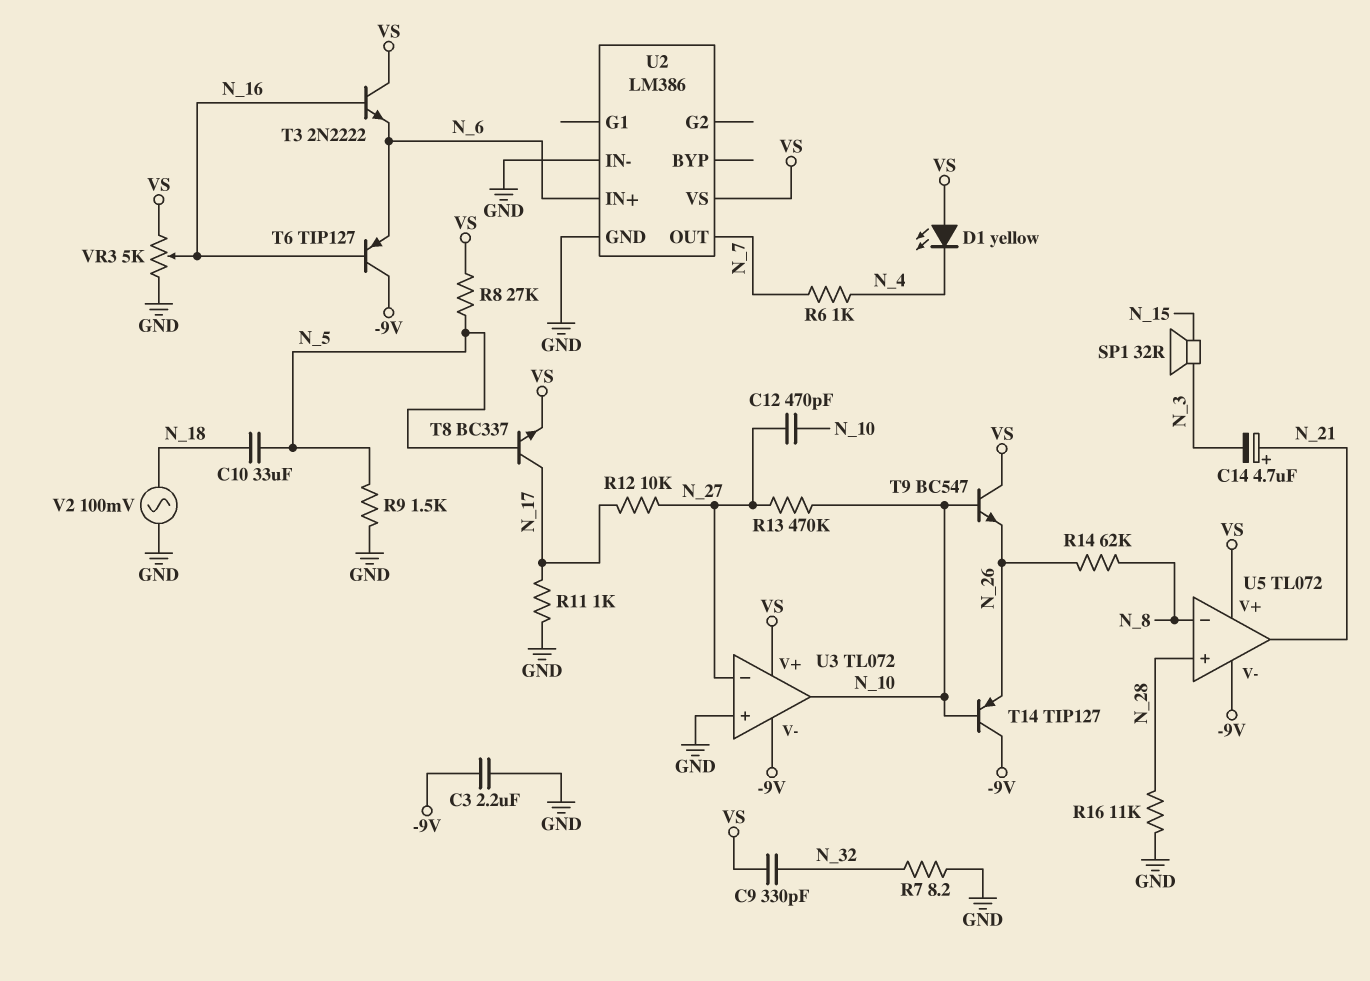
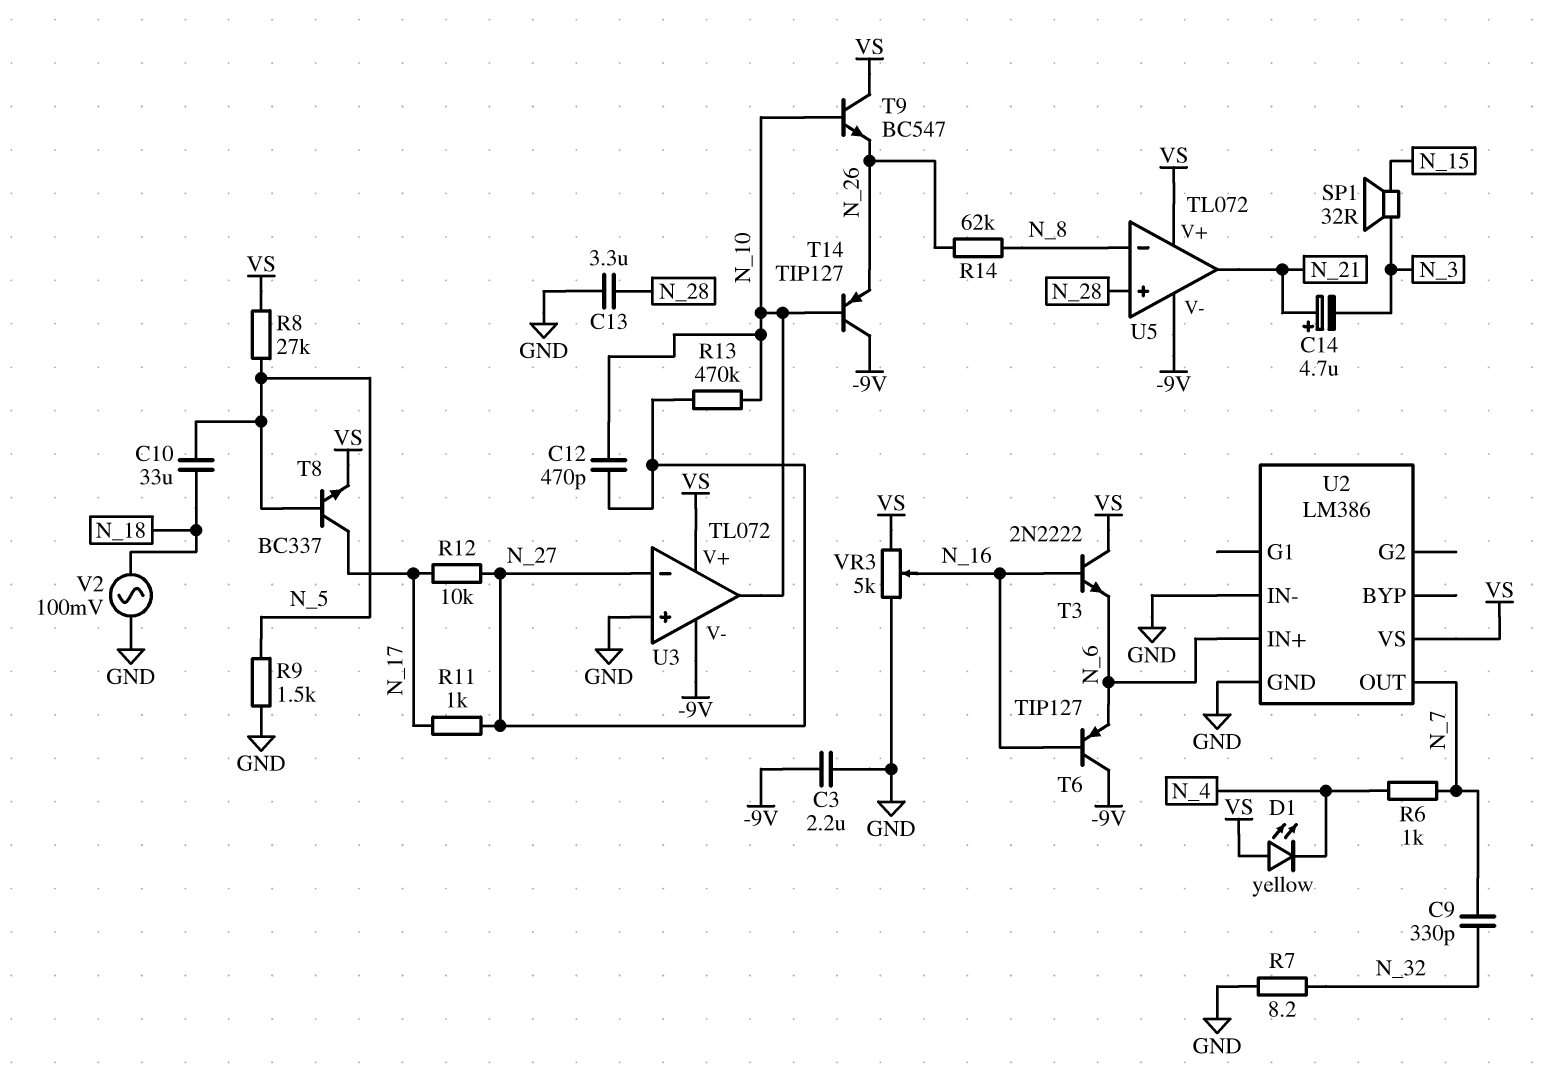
C9: 330pF (N_32, VS) -> 330pF (N_7, N_32)
C13: none -> 3.3uF (GND, N_28)
R11: 1k (GND, N_17) -> 1k (N_17, N_27)
R16: 11k (GND, N_28) -> none

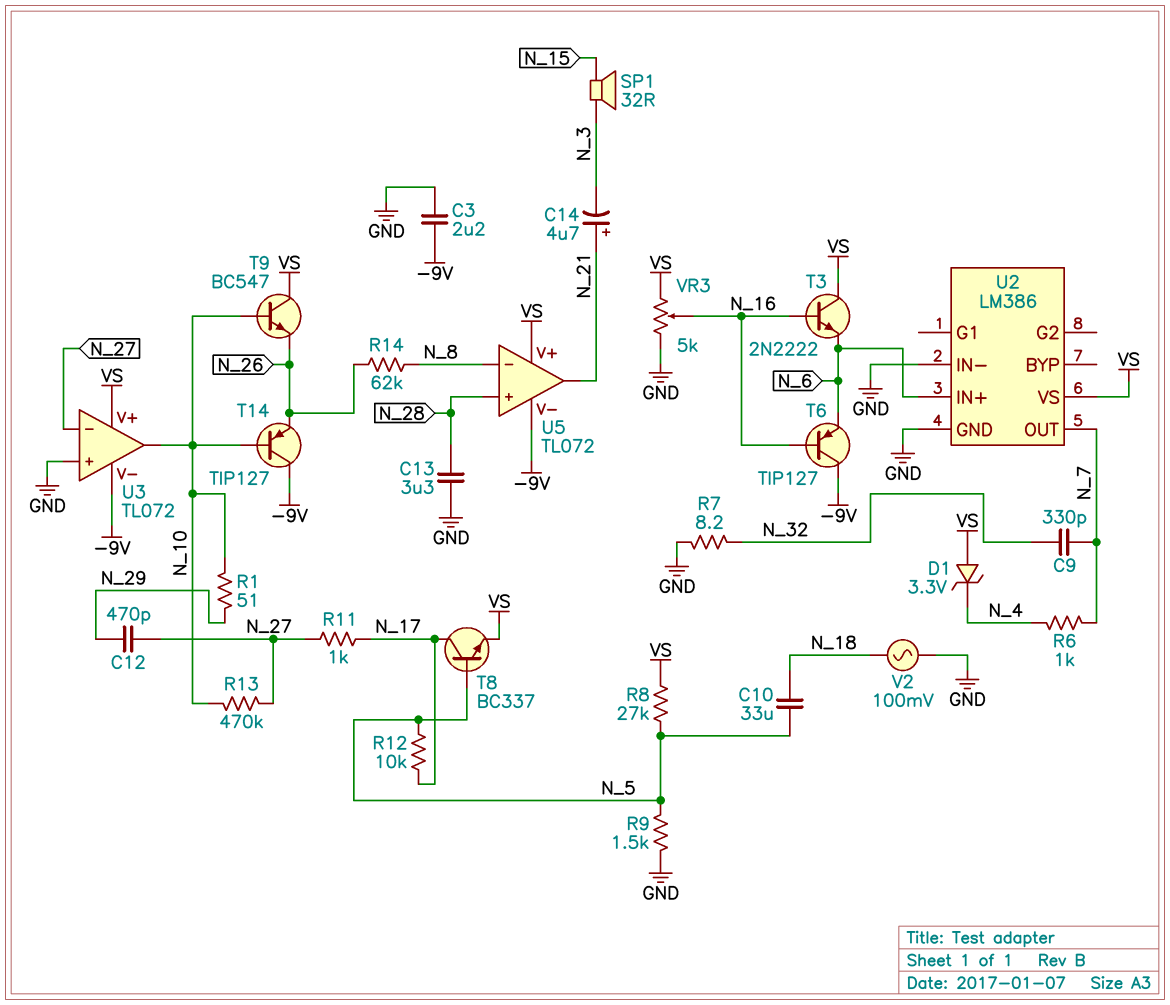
C12: 470pF (N_10, N_27) -> 470pF (N_27, N_29)
D1: LED yellow (A VS, K N_4) -> zener 3.3V (A VS, K N_4)
R1: none -> 51 (N_10, N_29)
R12: 10k (N_17, N_27) -> 10k (N_5, N_17)

